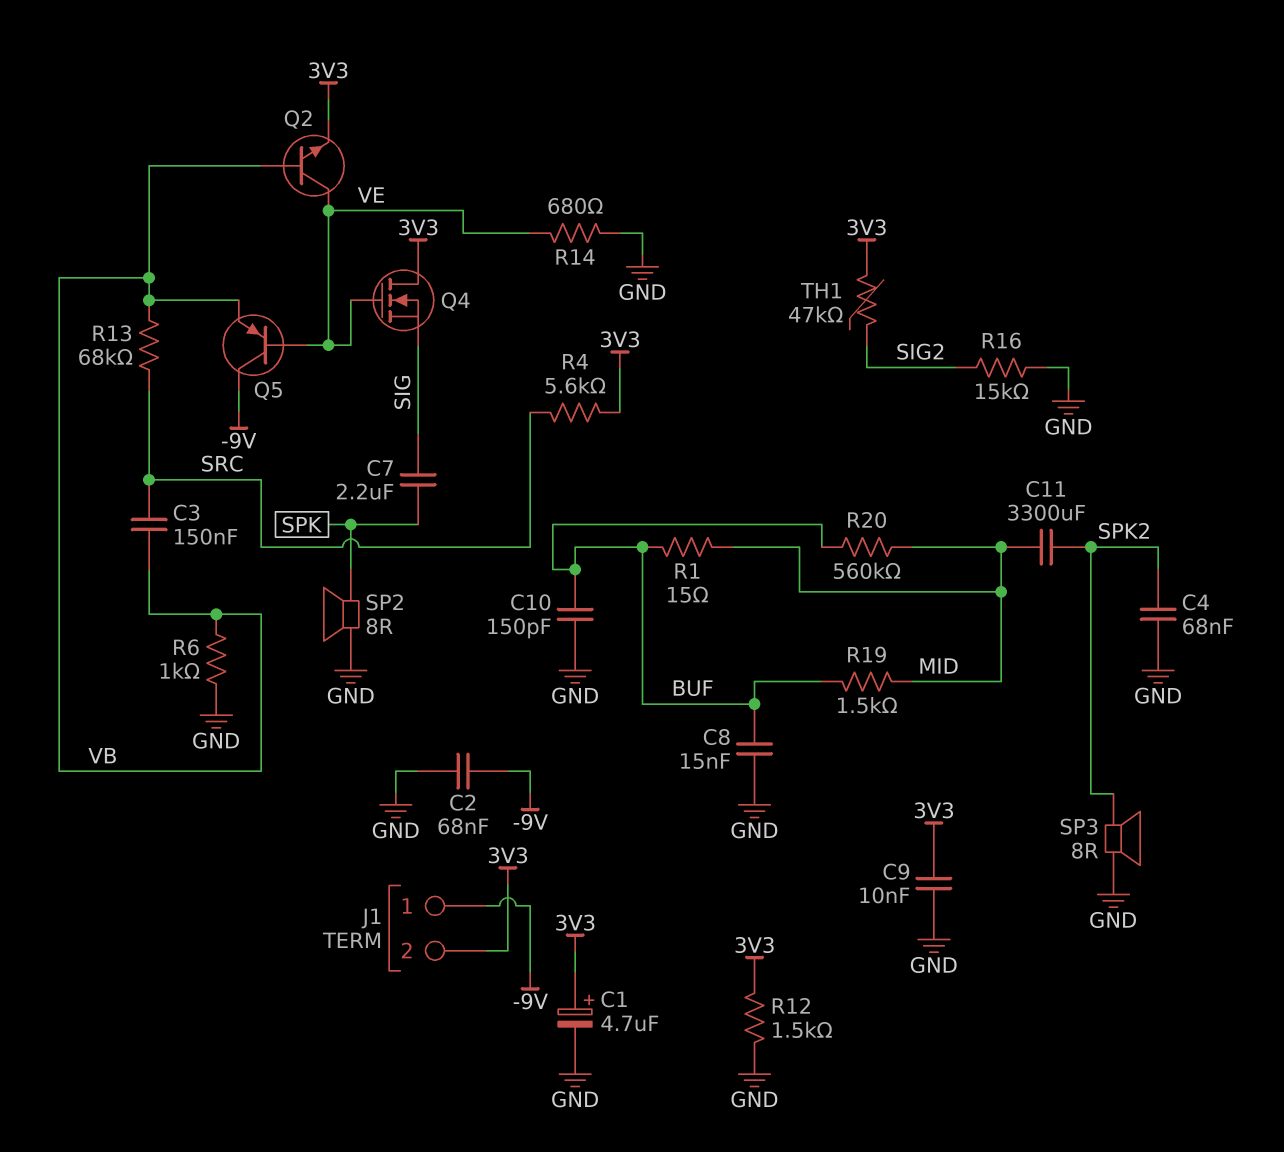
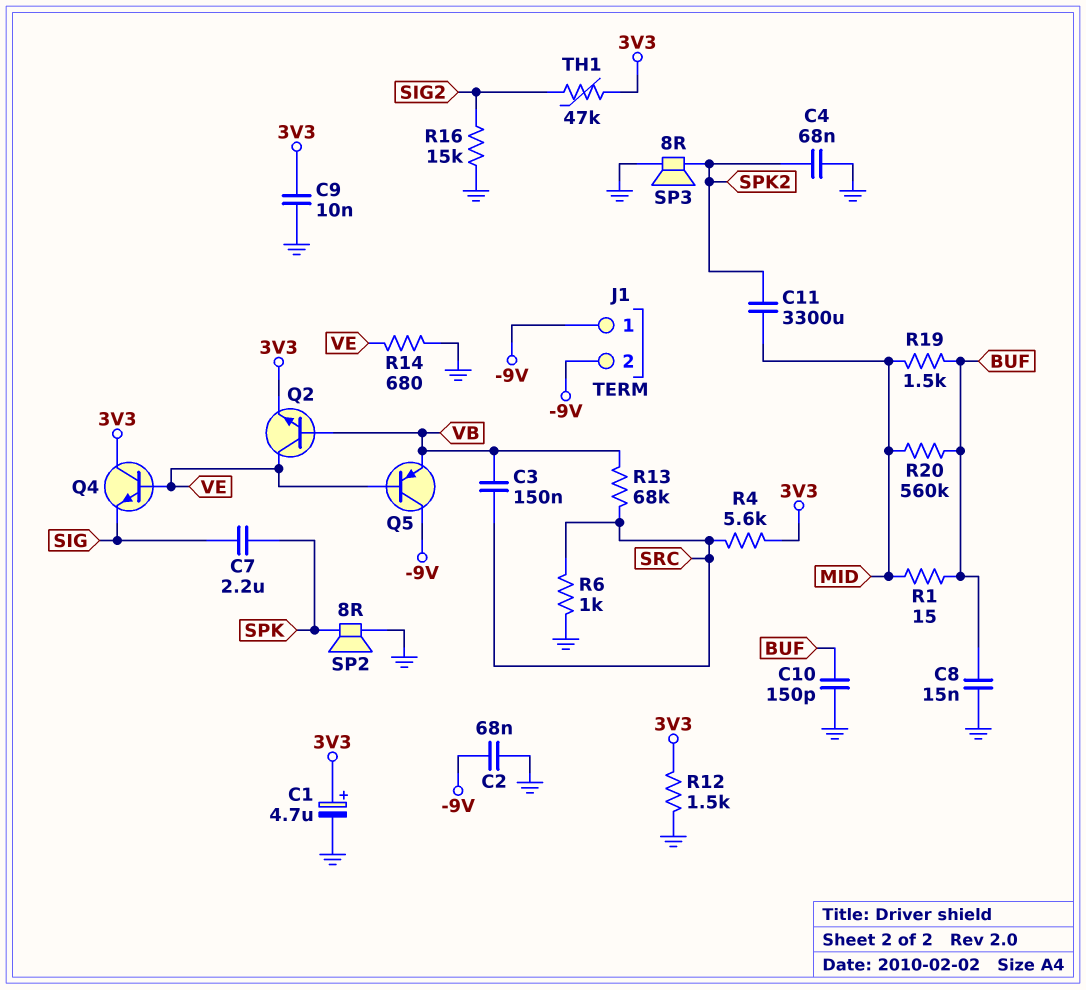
J1 pin 2: 3V3 -> -9V
Q4: NMOS (G VE, D 3V3, S SIG) -> NPN (B VE, C 3V3, E SIG)
R6: 1k (GND, VB) -> 1k (GND, SRC)

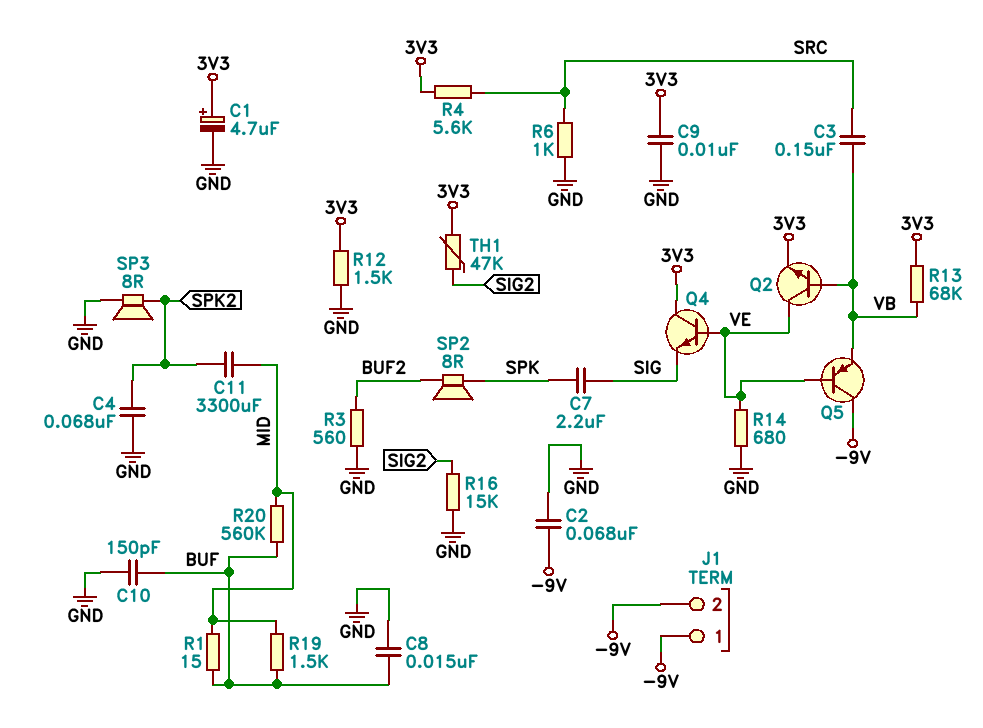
R3: none -> 560 (BUF2, GND)
R13: 68k (SRC, VB) -> 68k (3V3, VB)
SP2: speaker 8R (GND, SPK) -> speaker 8R (BUF2, SPK)

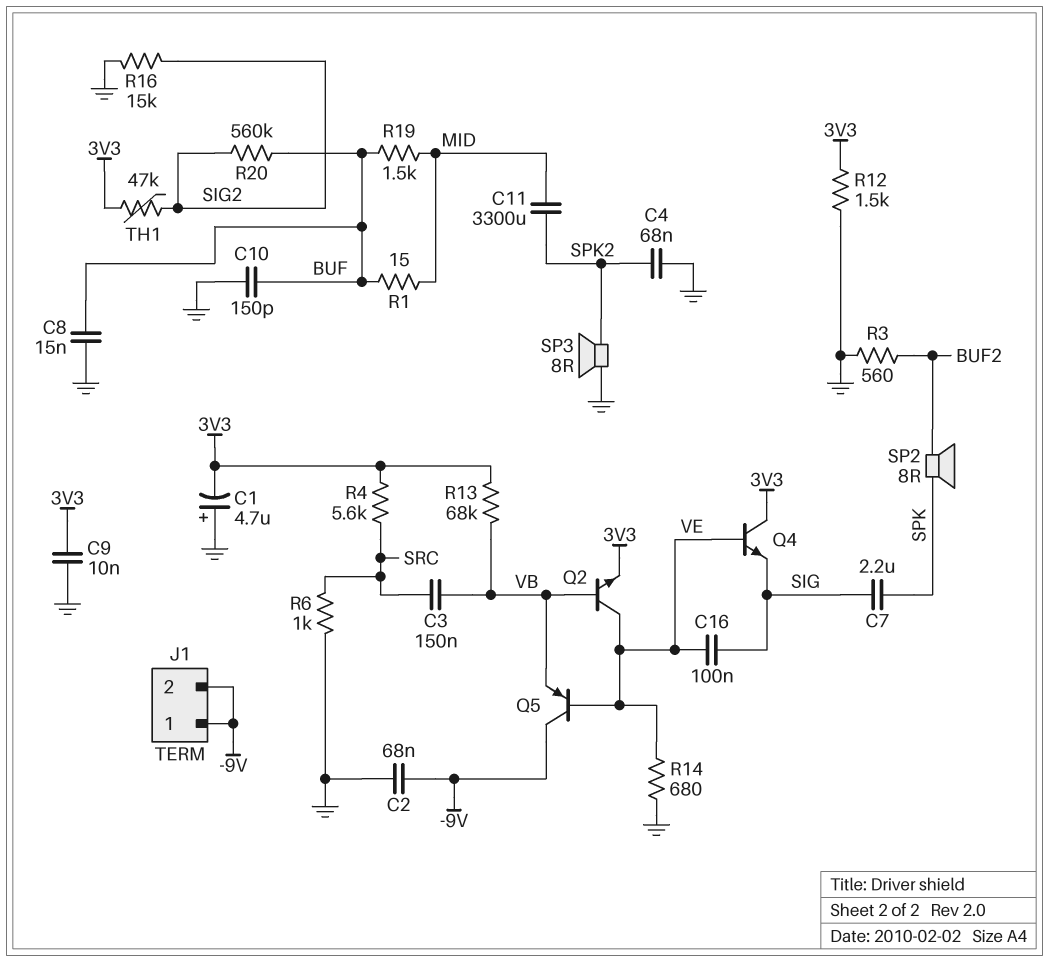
C1: 4.7uF (plus 3V3, minus GND) -> 4.7uF (plus GND, minus 3V3)
C16: none -> 100nF (SIG, VE)
R20: 560k (BUF, MID) -> 560k (BUF, SIG2)

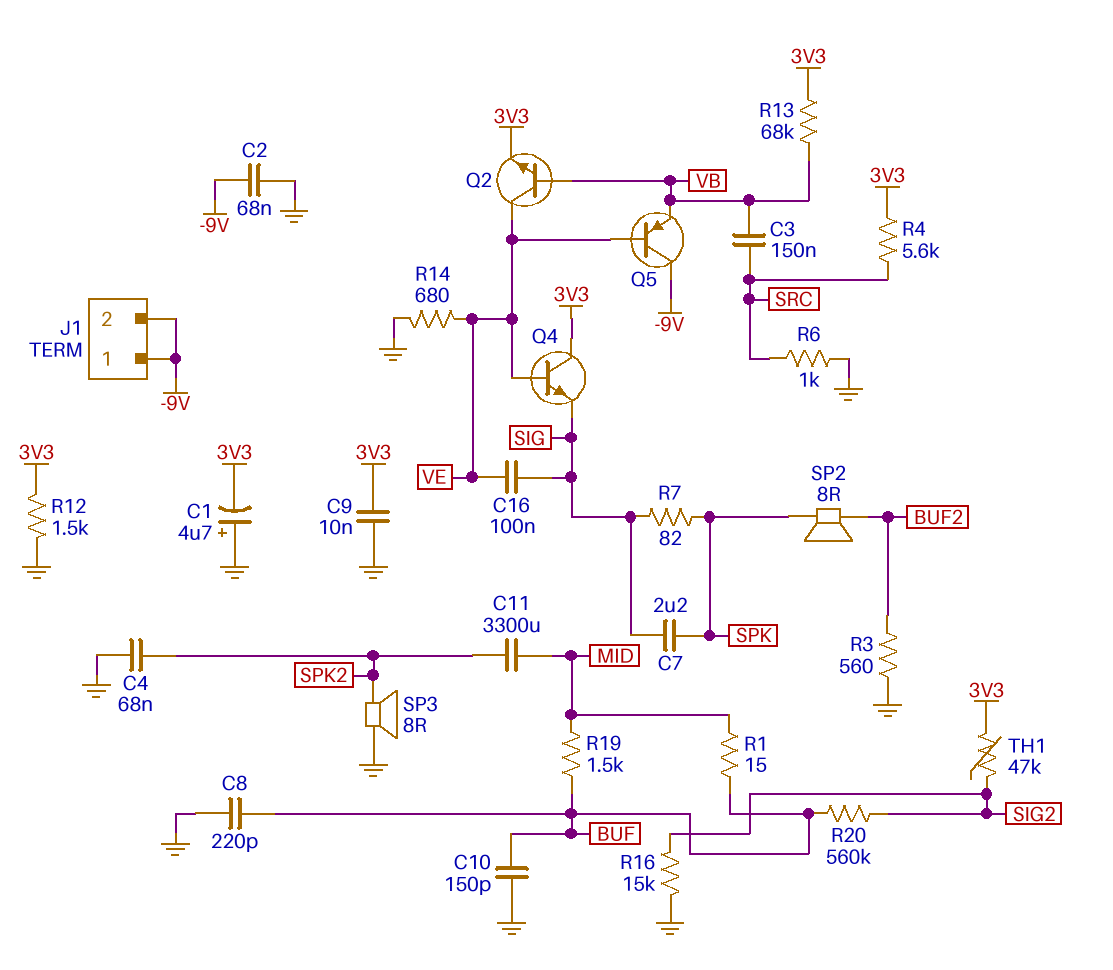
C8: 15nF (BUF, GND) -> 220pF (BUF, GND)
R7: none -> 82 (SIG, SPK)

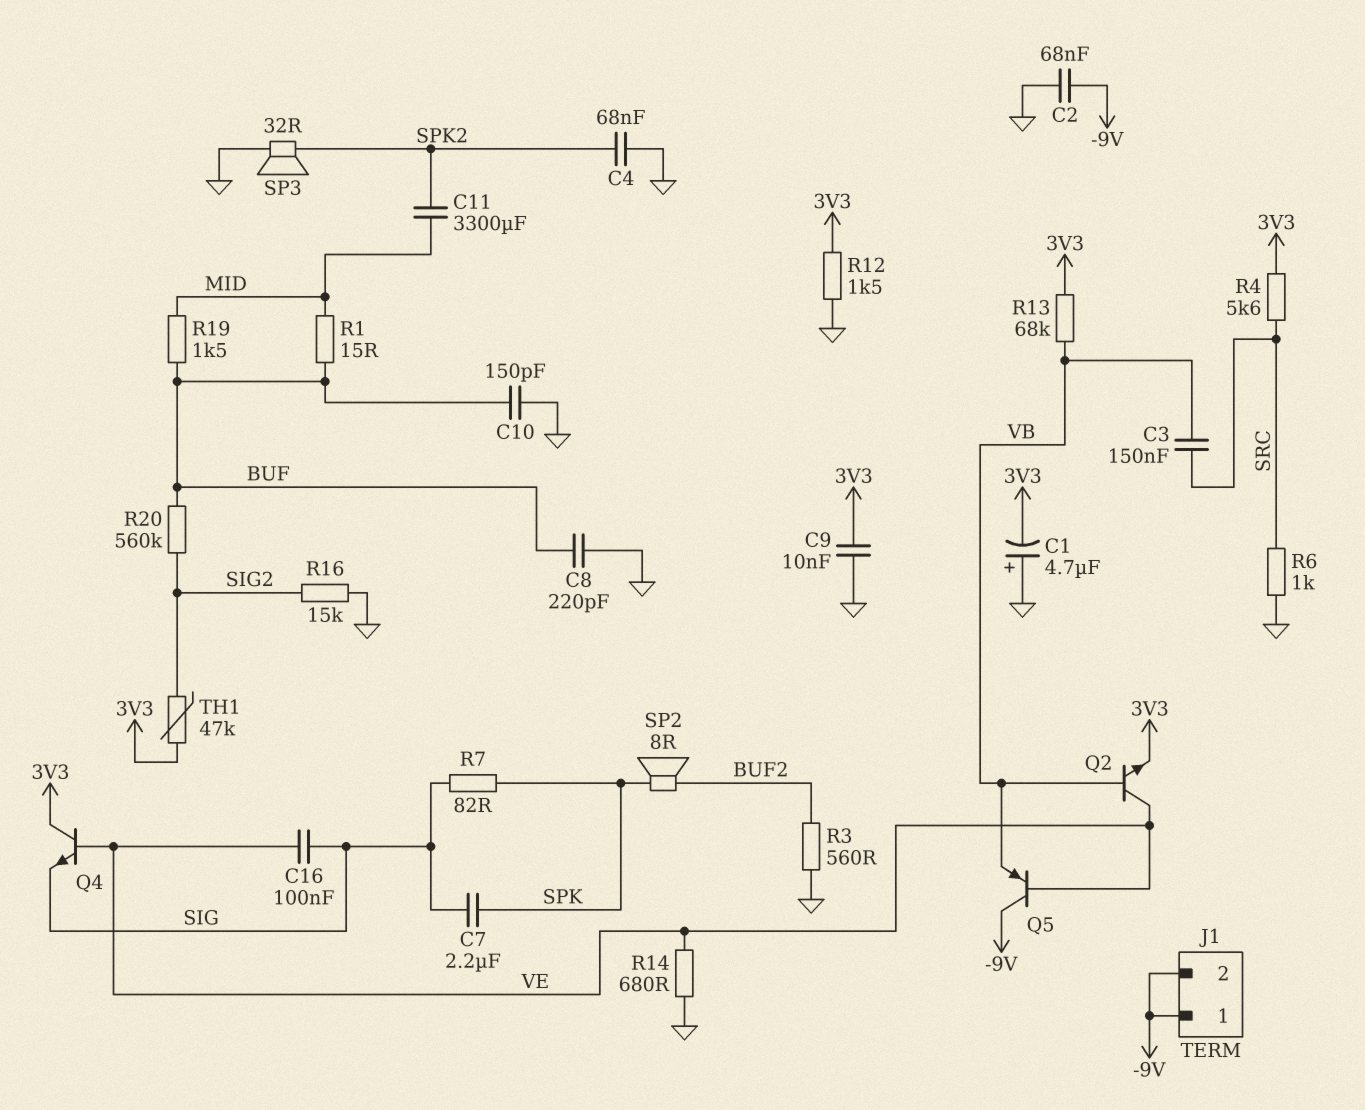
SP3: speaker 8R (GND, SPK2) -> speaker 32R (GND, SPK2)

